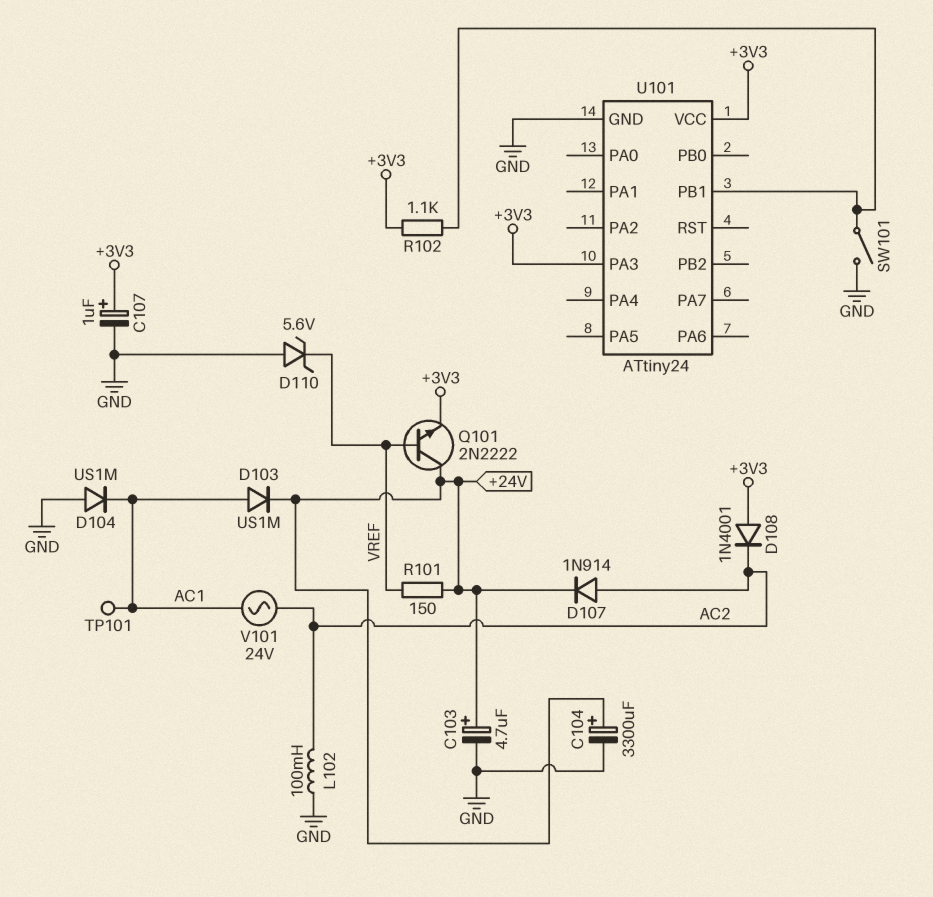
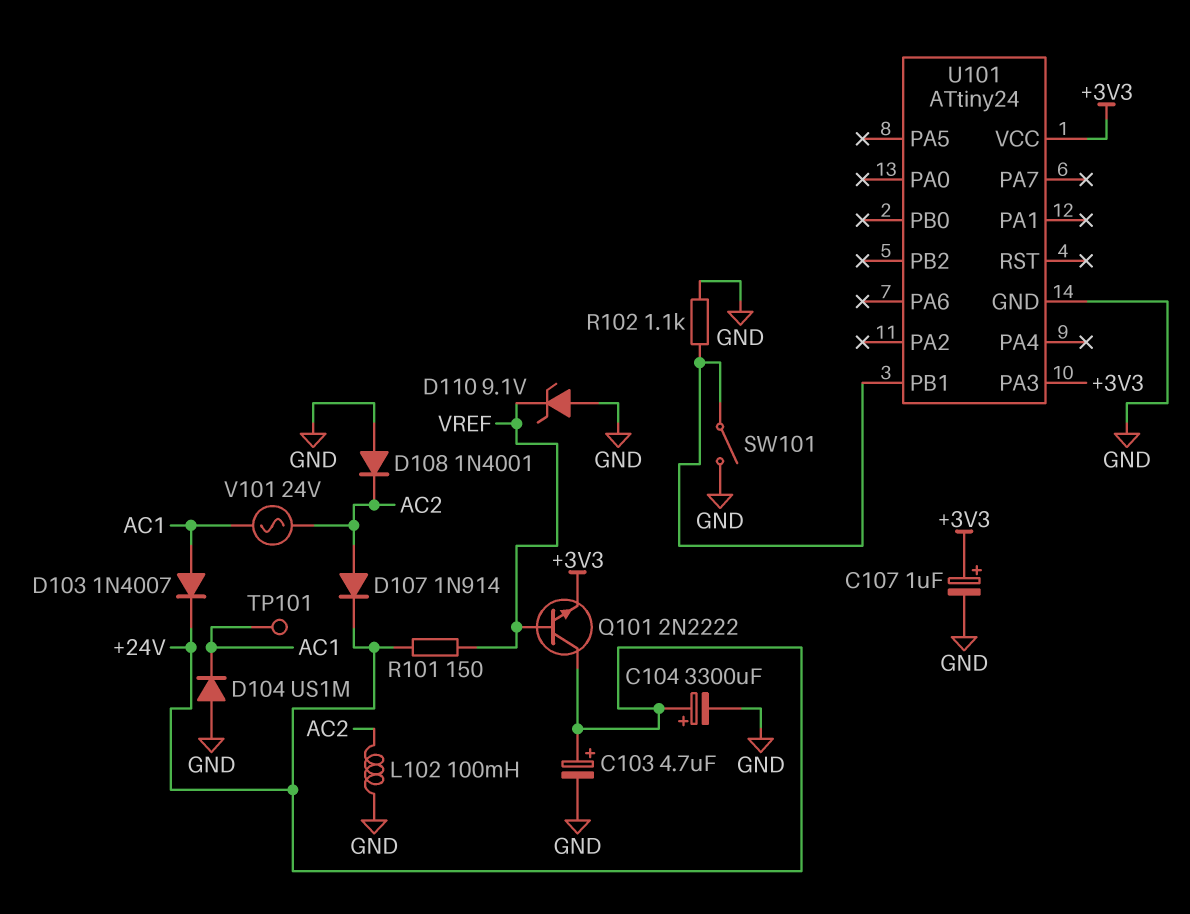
D103: diode US1M (A AC1, K +24V) -> diode 1N4007 (A AC1, K +24V)
D108: diode 1N4001 (A +3V3, K AC2) -> diode 1N4001 (A GND, K AC2)
D110: zener 5.6V (A GND, K VREF) -> zener 9.1V (A GND, K VREF)
R102: 1.1k (+3V3, U101/PB1) -> 1.1k (GND, U101/PB1)

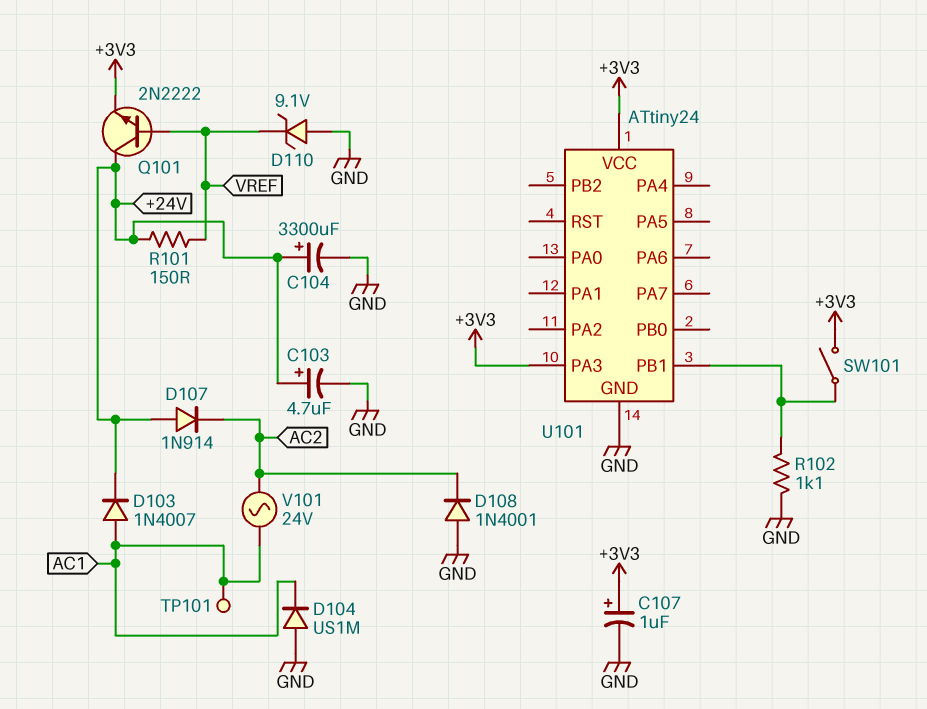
D107: diode 1N914 (A AC2, K +24V) -> diode 1N914 (A +24V, K AC2)
L102: 100mH (AC2, GND) -> none
SW101: switch (GND, U101/PB1) -> switch (+3V3, U101/PB1)

